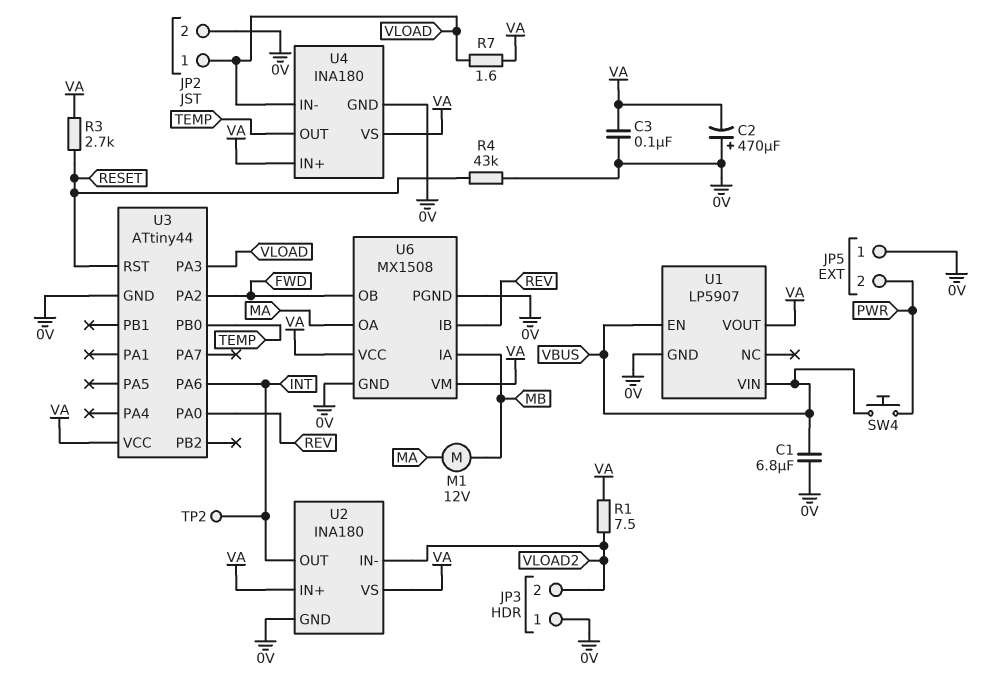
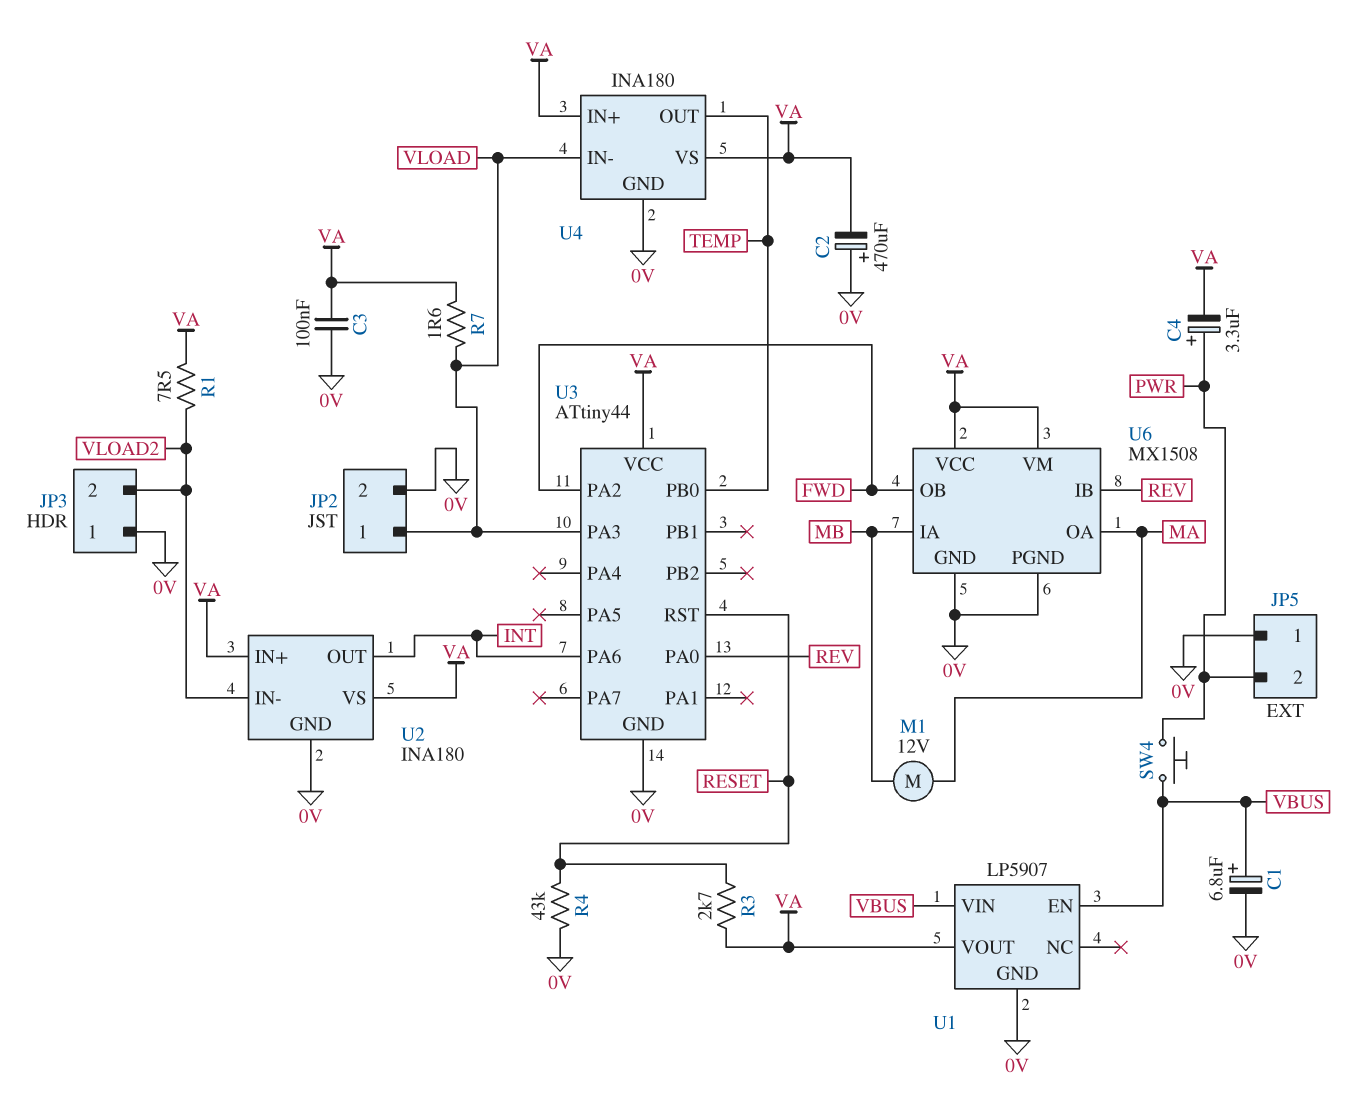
C1: 6.8uF (0V, VBUS) -> 6.8uF (plus VBUS, minus 0V)
C4: none -> 3.3uF (plus PWR, minus VA)
TP2: test point (INT) -> none

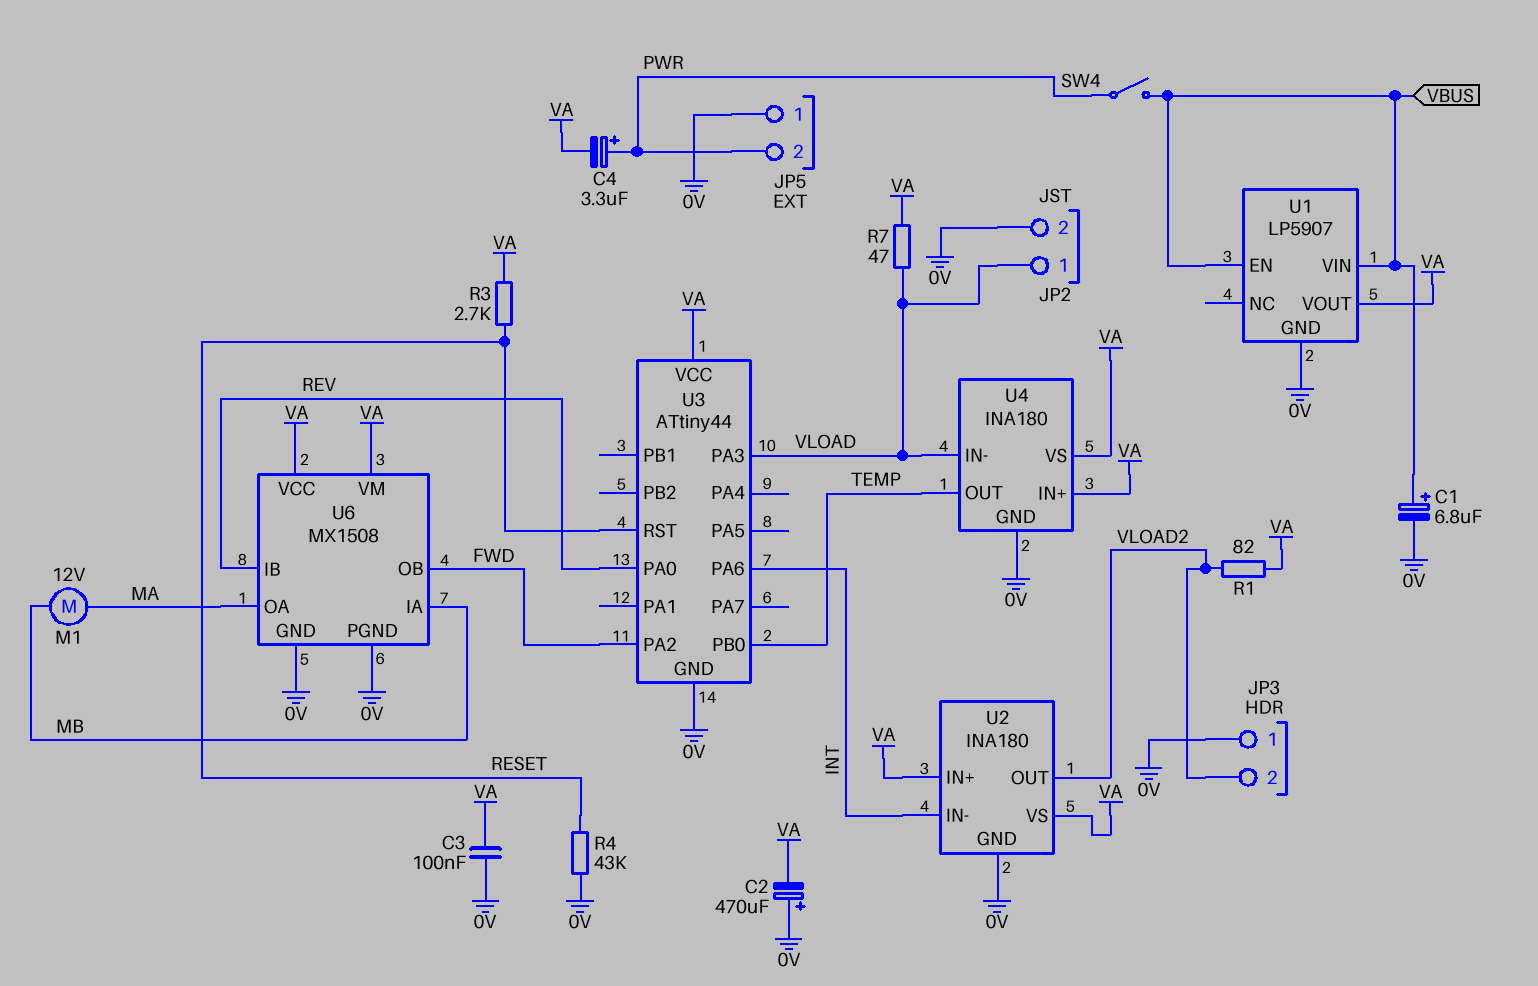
R1: 7.5 (VA, VLOAD2) -> 82 (VA, VLOAD2)
R7: 1.6 (VA, VLOAD) -> 47 (VA, VLOAD)
SW4: button (PWR, VBUS) -> switch (PWR, VBUS)
U2 pin IN-: VLOAD2 -> INT
U2 pin OUT: INT -> VLOAD2

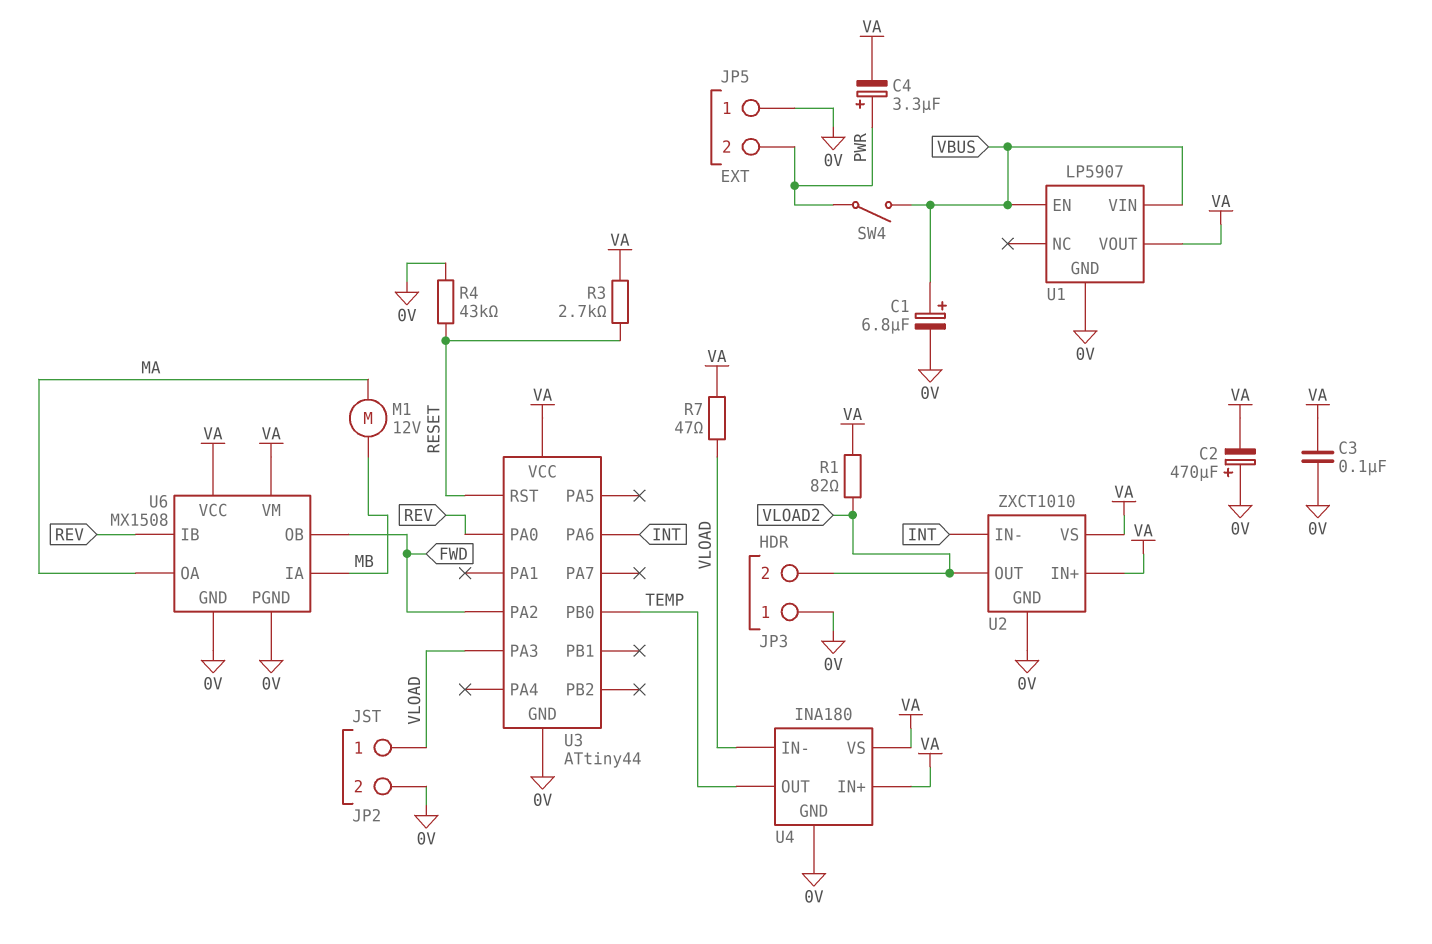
U2: INA180 -> ZXCT1010

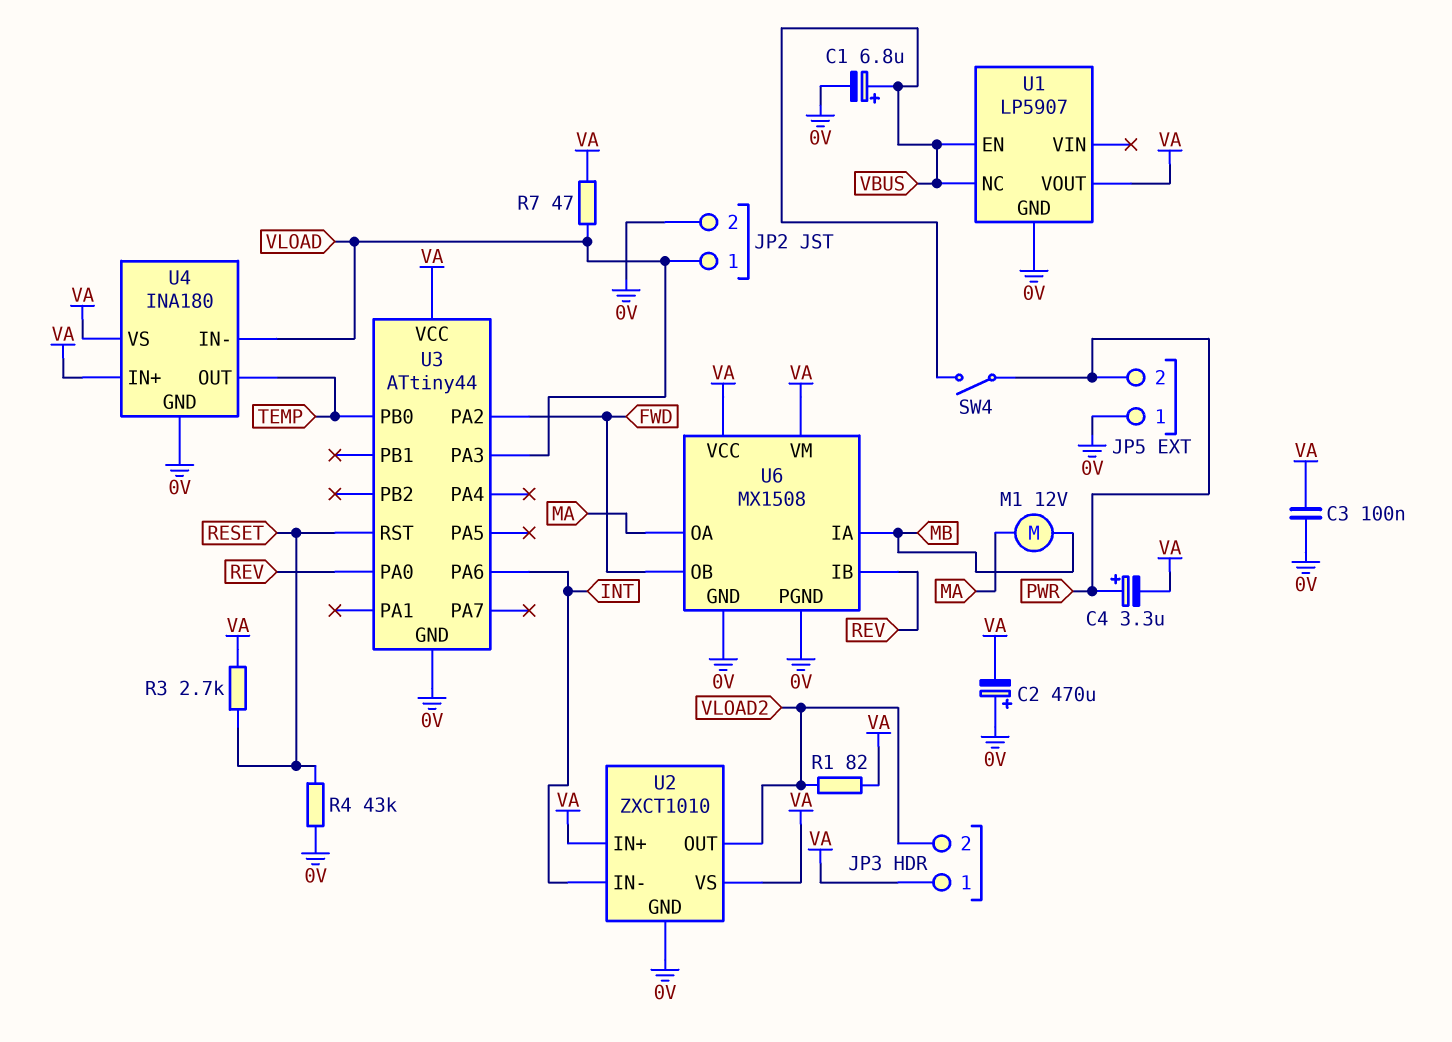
JP3 pin 1: 0V -> VA
U1 pin NC: none -> VBUS
U1 pin VIN: VBUS -> none

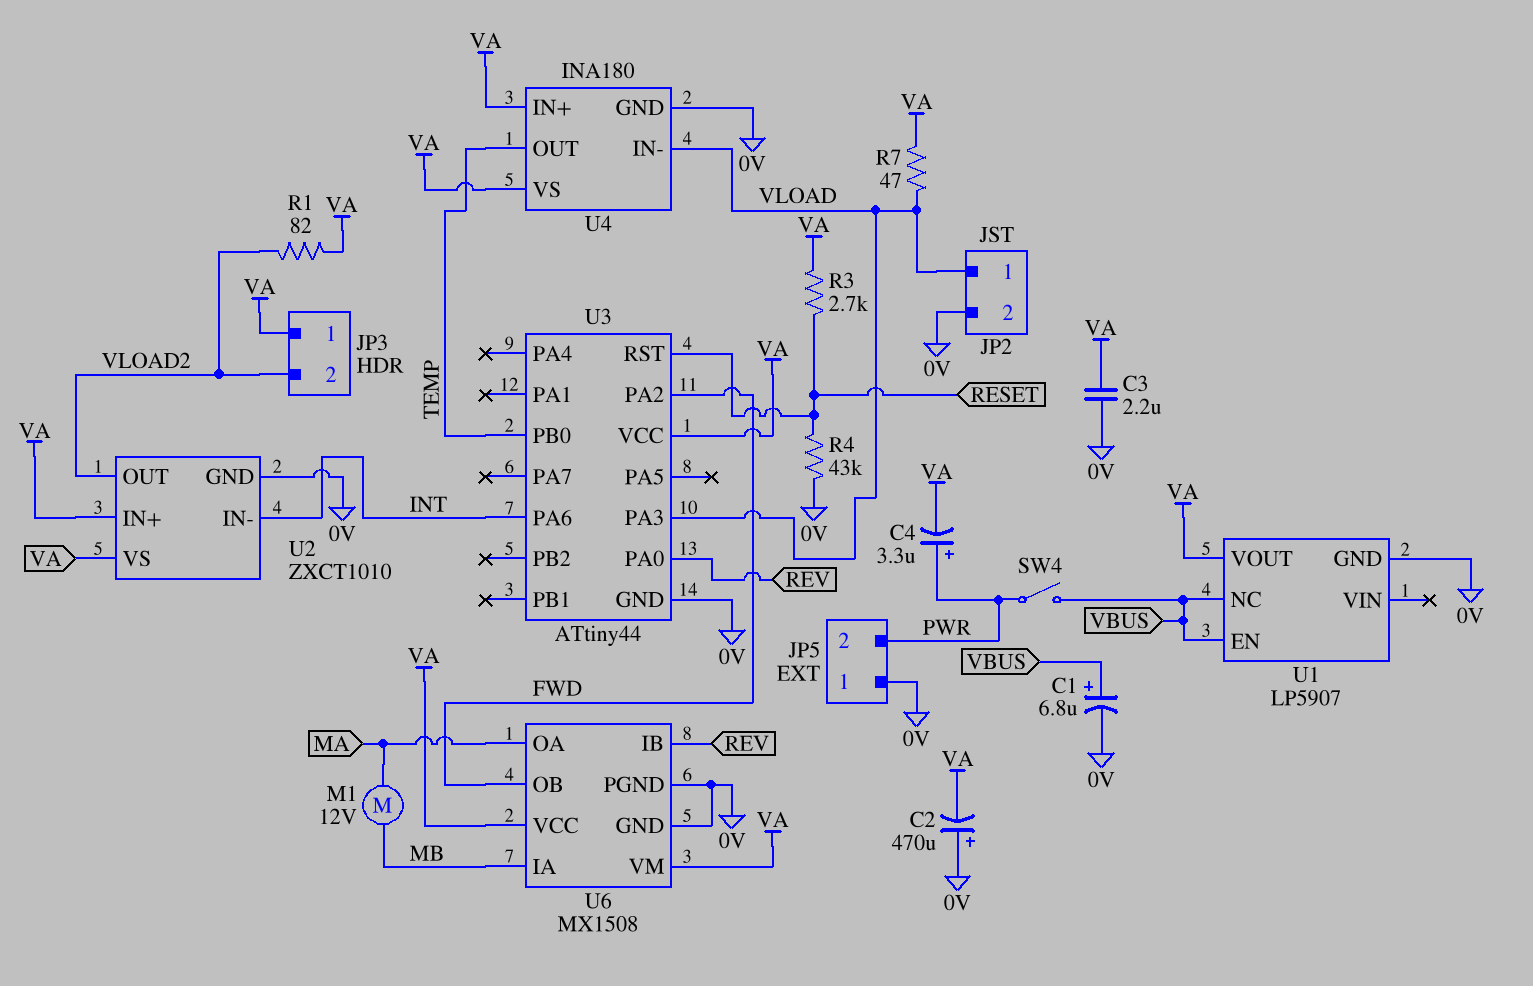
C3: 100nF (0V, VA) -> 2.2uF (0V, VA)

